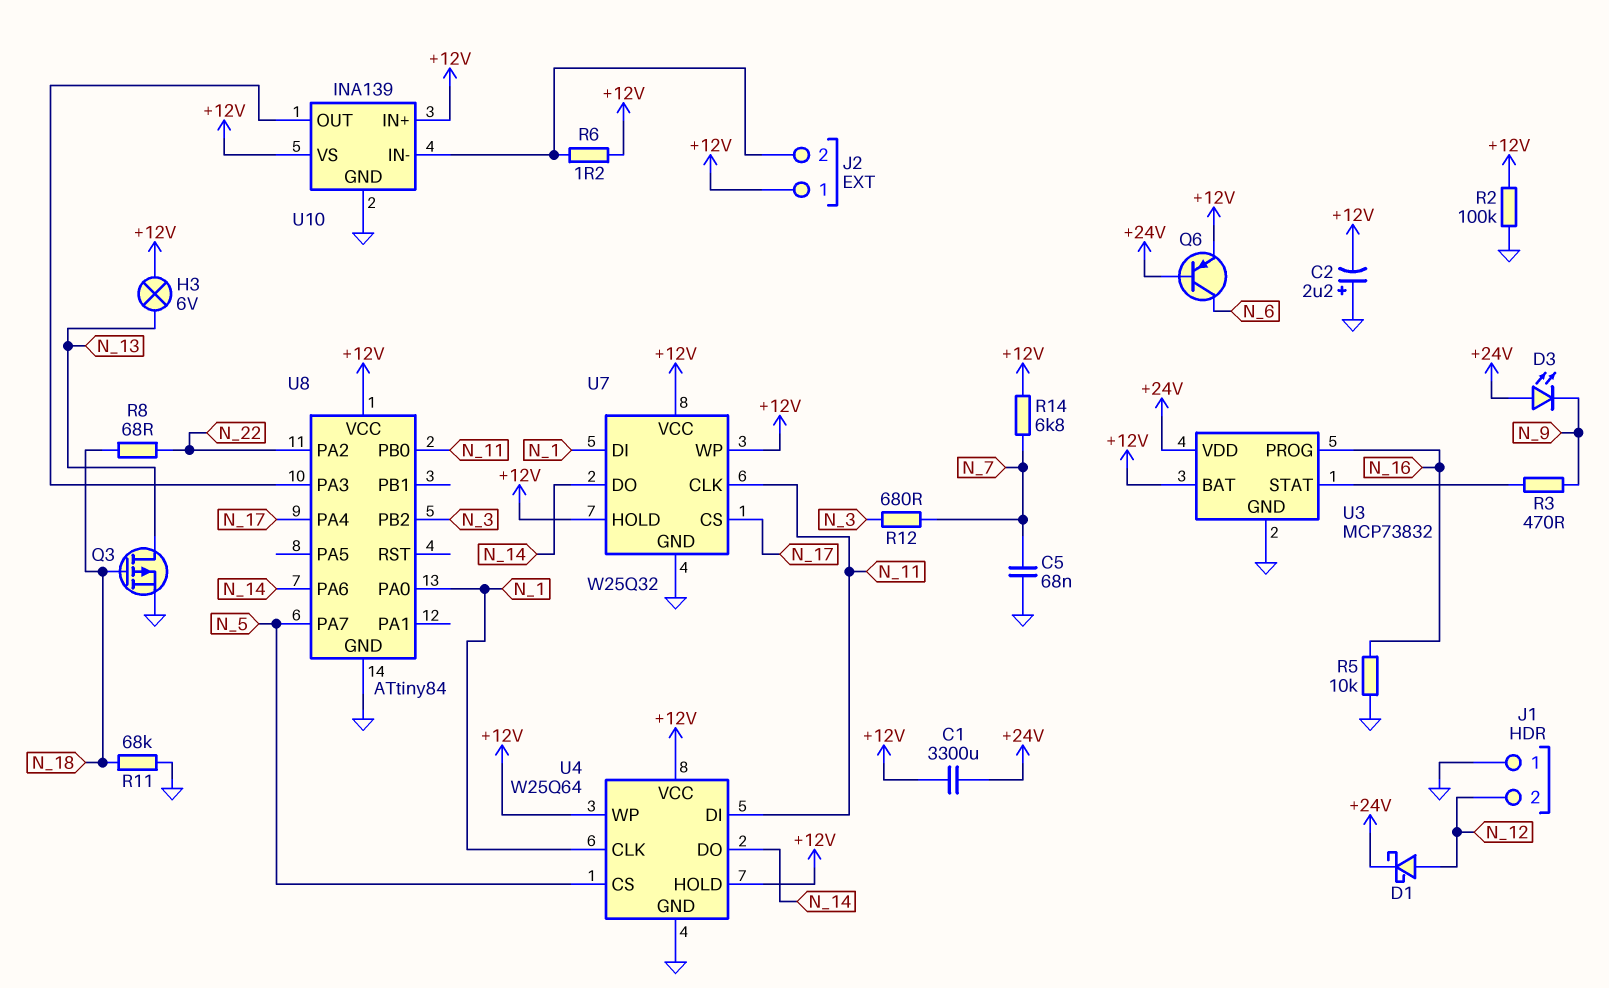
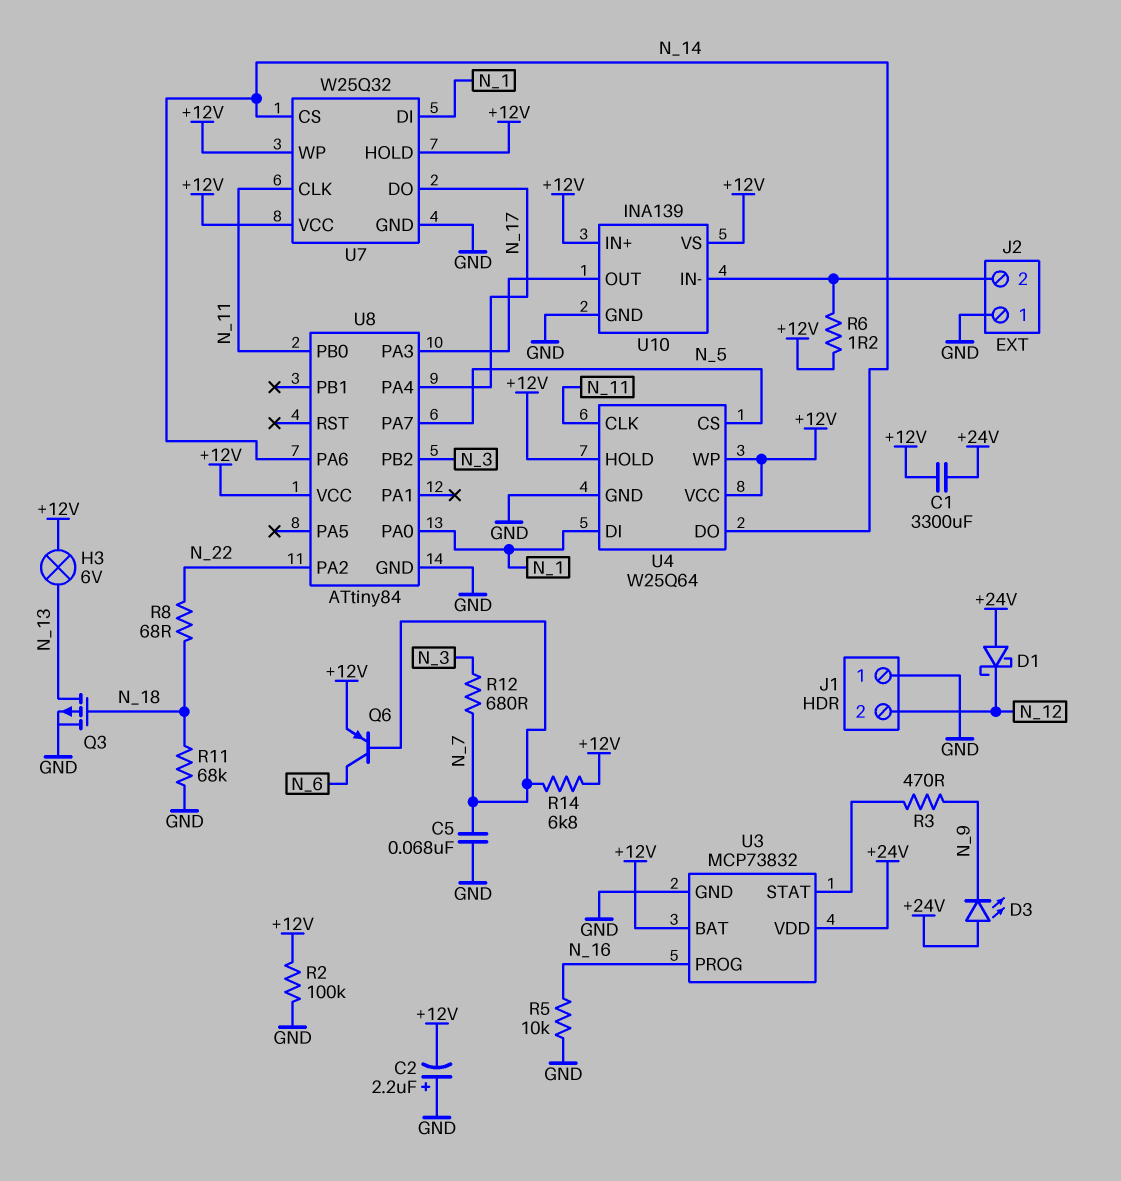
D1: schottky (A N_12, K +24V) -> schottky (A +24V, K N_12)
J2 pin 1: +12V -> GND
Q6: PNP (B +24V, C N_6, E +12V) -> PNP (B N_7, C N_6, E +12V)
U4 pin CLK: N_1 -> N_11
U4 pin DI: N_11 -> N_1
U7 pin CS: N_17 -> N_14
U7 pin DO: N_14 -> N_17

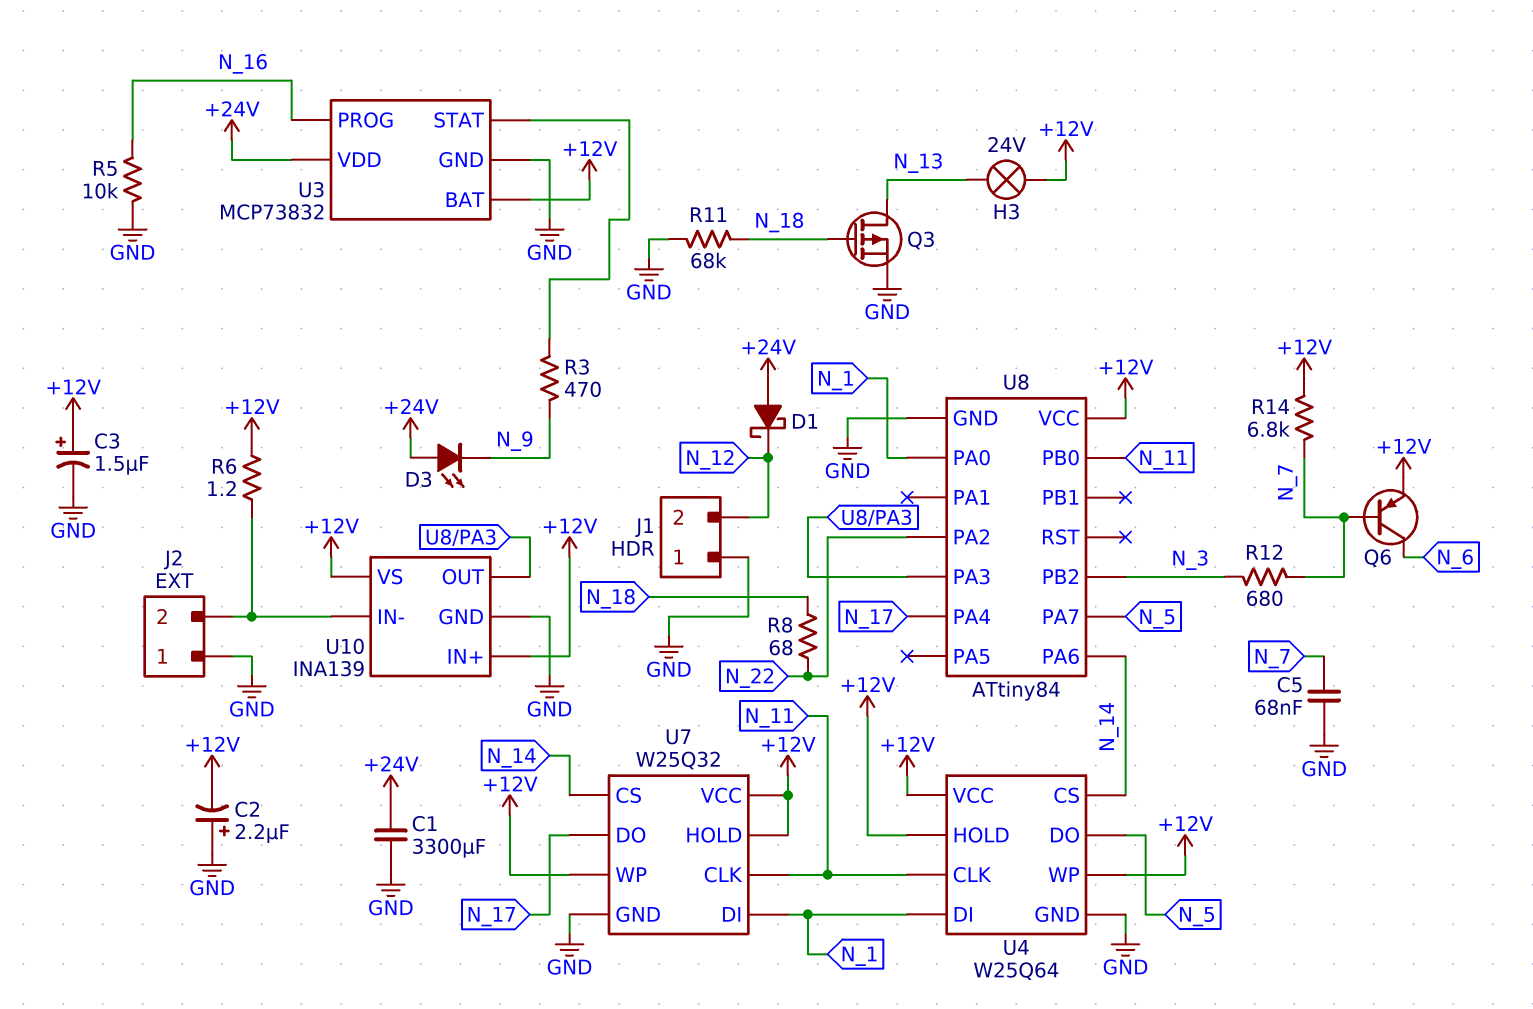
C1: 3300uF (+12V, +24V) -> 3300uF (+24V, GND)
C3: none -> 1.5uF (plus +12V, minus GND)
H3: lamp 6V (+12V, N_13) -> lamp 24V (+12V, N_13)
R2: 100k (+12V, GND) -> none
U4 pin CS: N_5 -> N_14
U4 pin DO: N_14 -> N_5

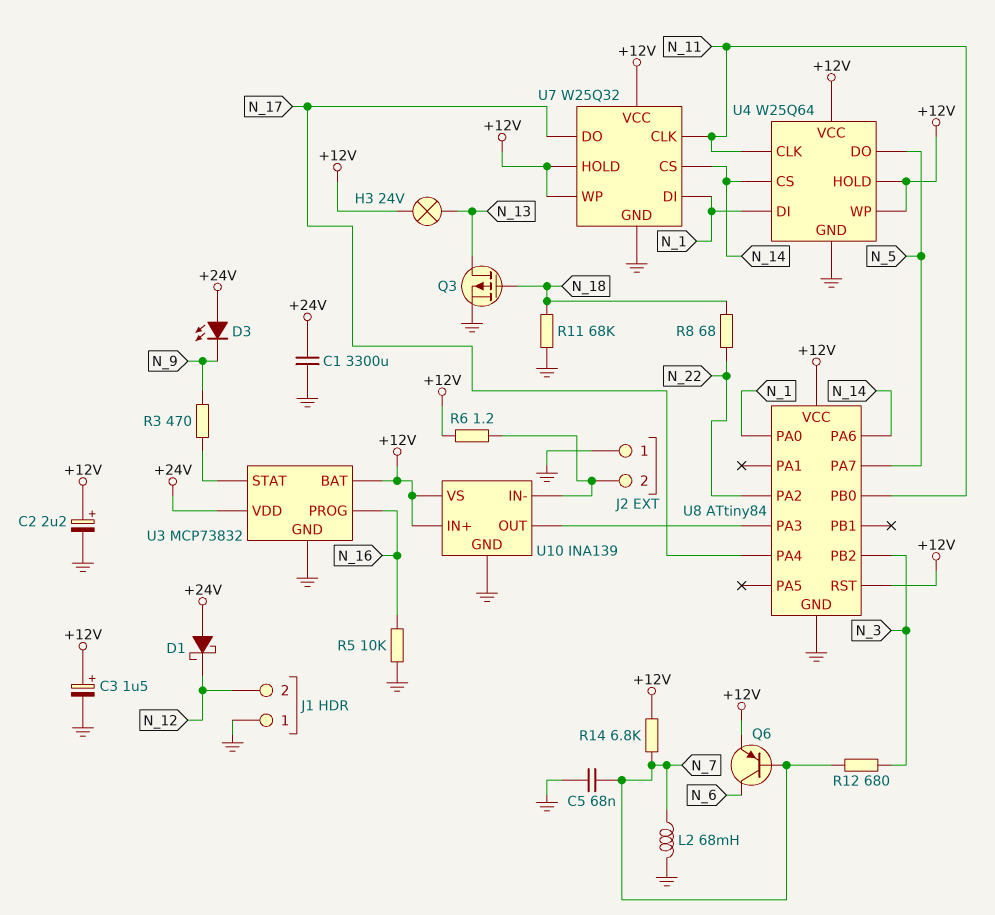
C2: 2.2uF (plus GND, minus +12V) -> 2.2uF (plus +12V, minus GND)
L2: none -> 68mH (GND, N_7)
U8 pin RST: none -> +12V

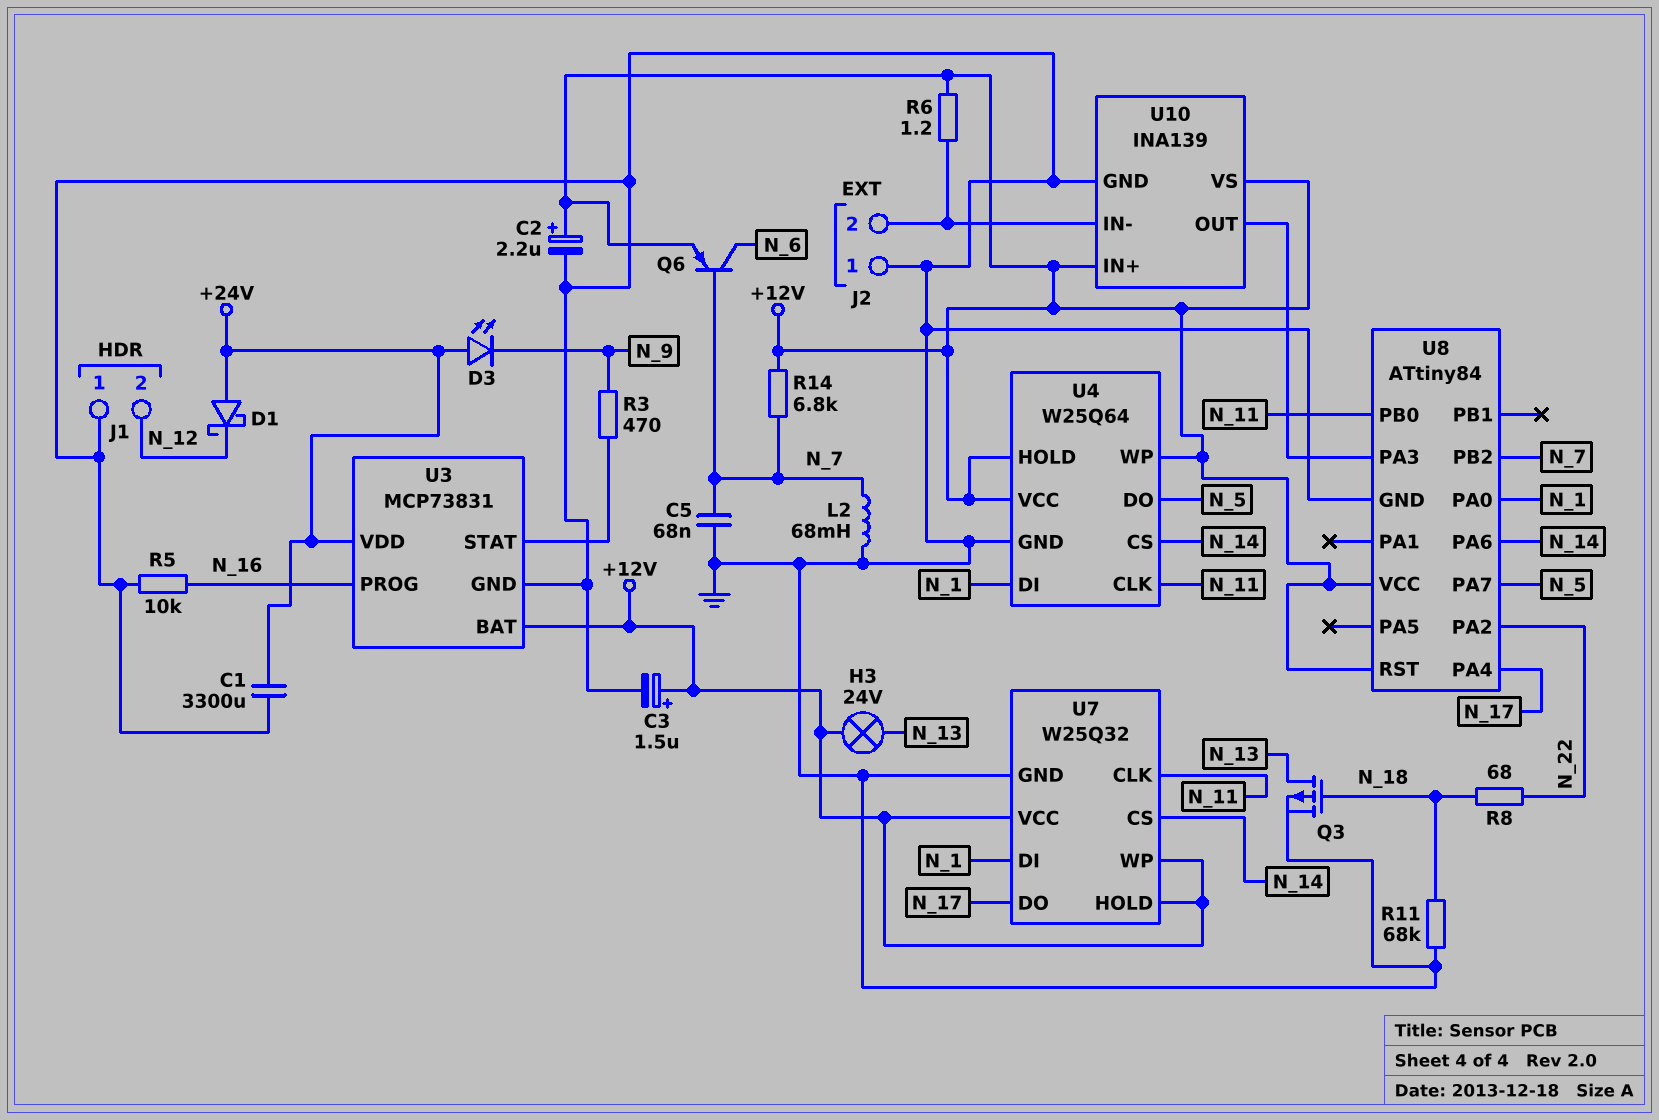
R12: 680 (N_3, N_7) -> none
U3: MCP73832 -> MCP73831
U8 pin PB2: N_3 -> N_7

